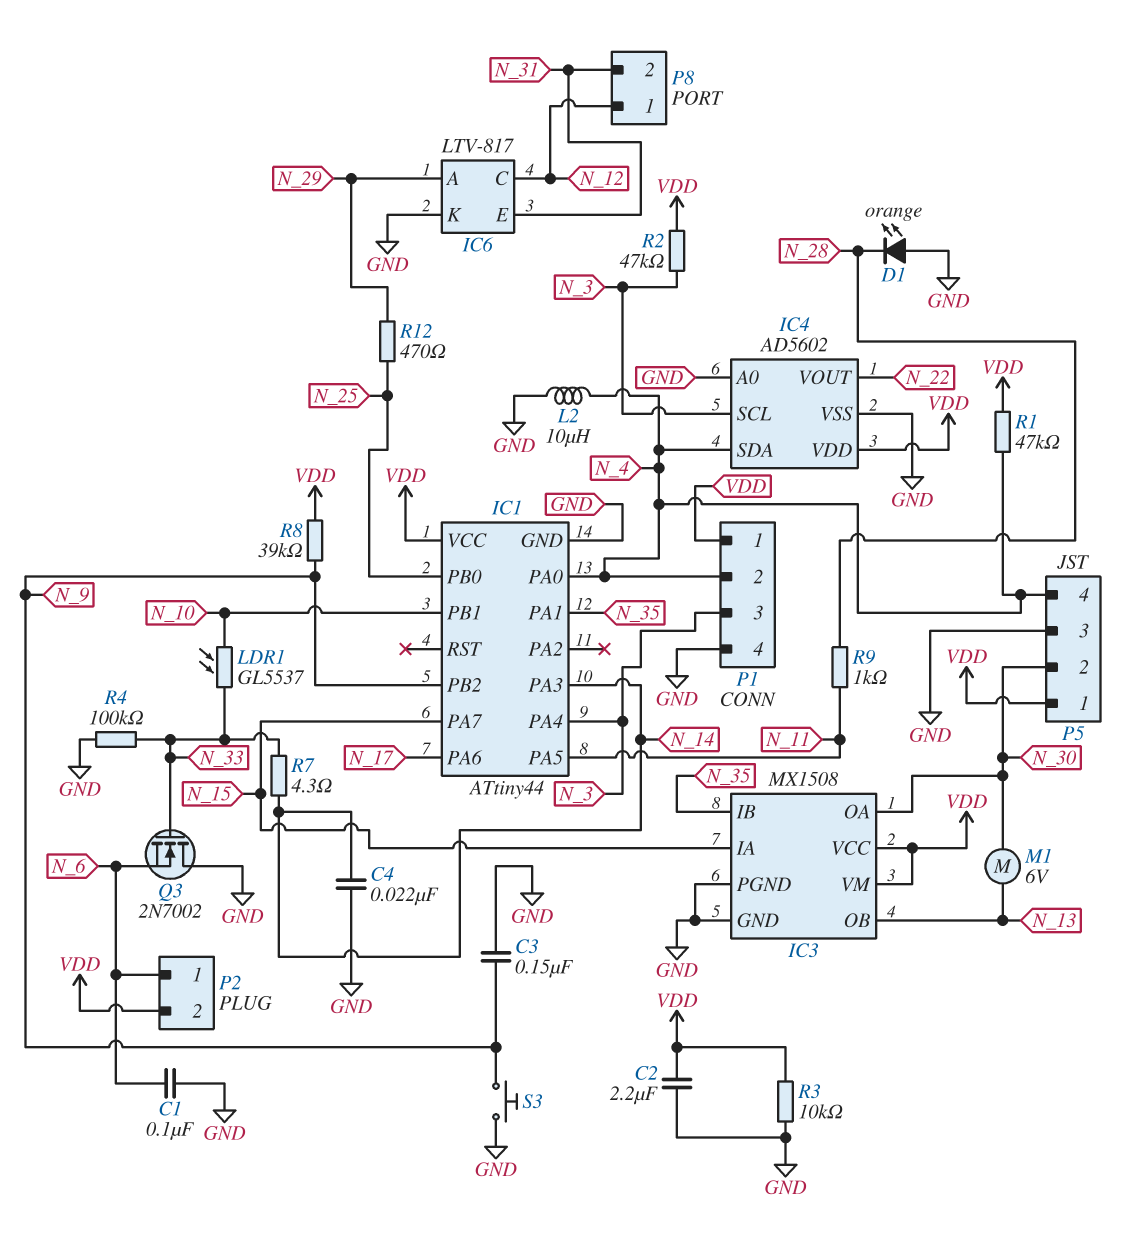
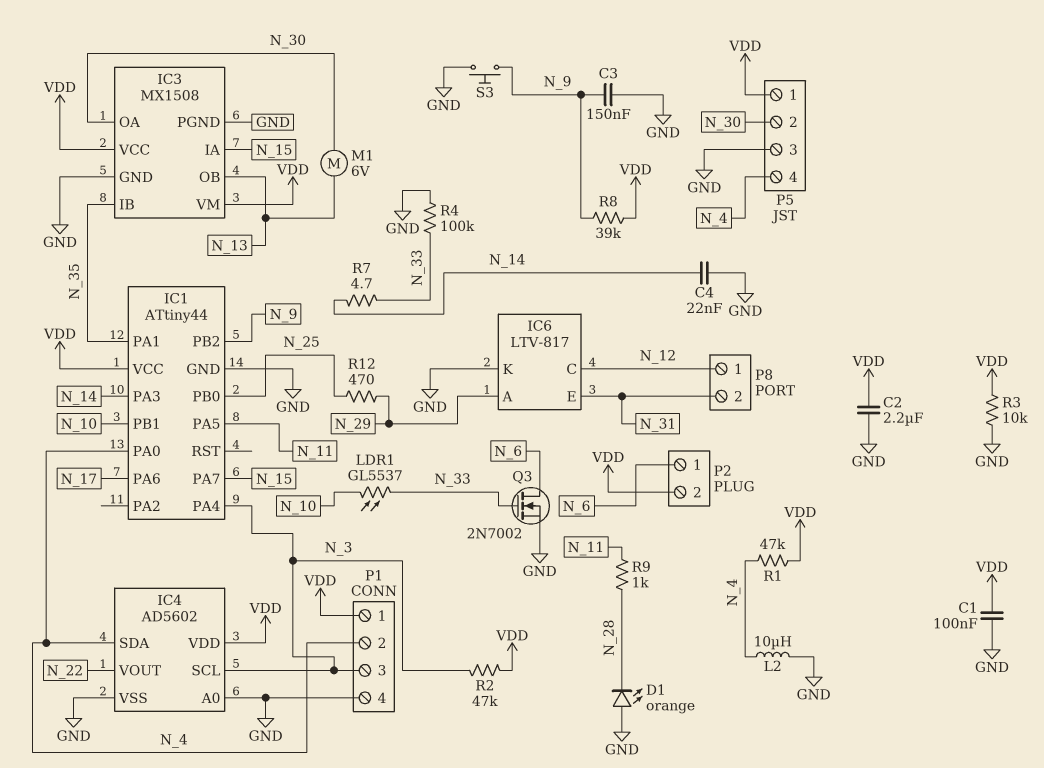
C1: 100nF (GND, N_6) -> 100nF (GND, VDD)
Q3: NMOS 2N7002 (G N_33, D GND, S N_6) -> NMOS 2N7002 (G N_33, D N_6, S GND)
R7: 4.3 (N_14, N_33) -> 4.7 (N_14, N_33)

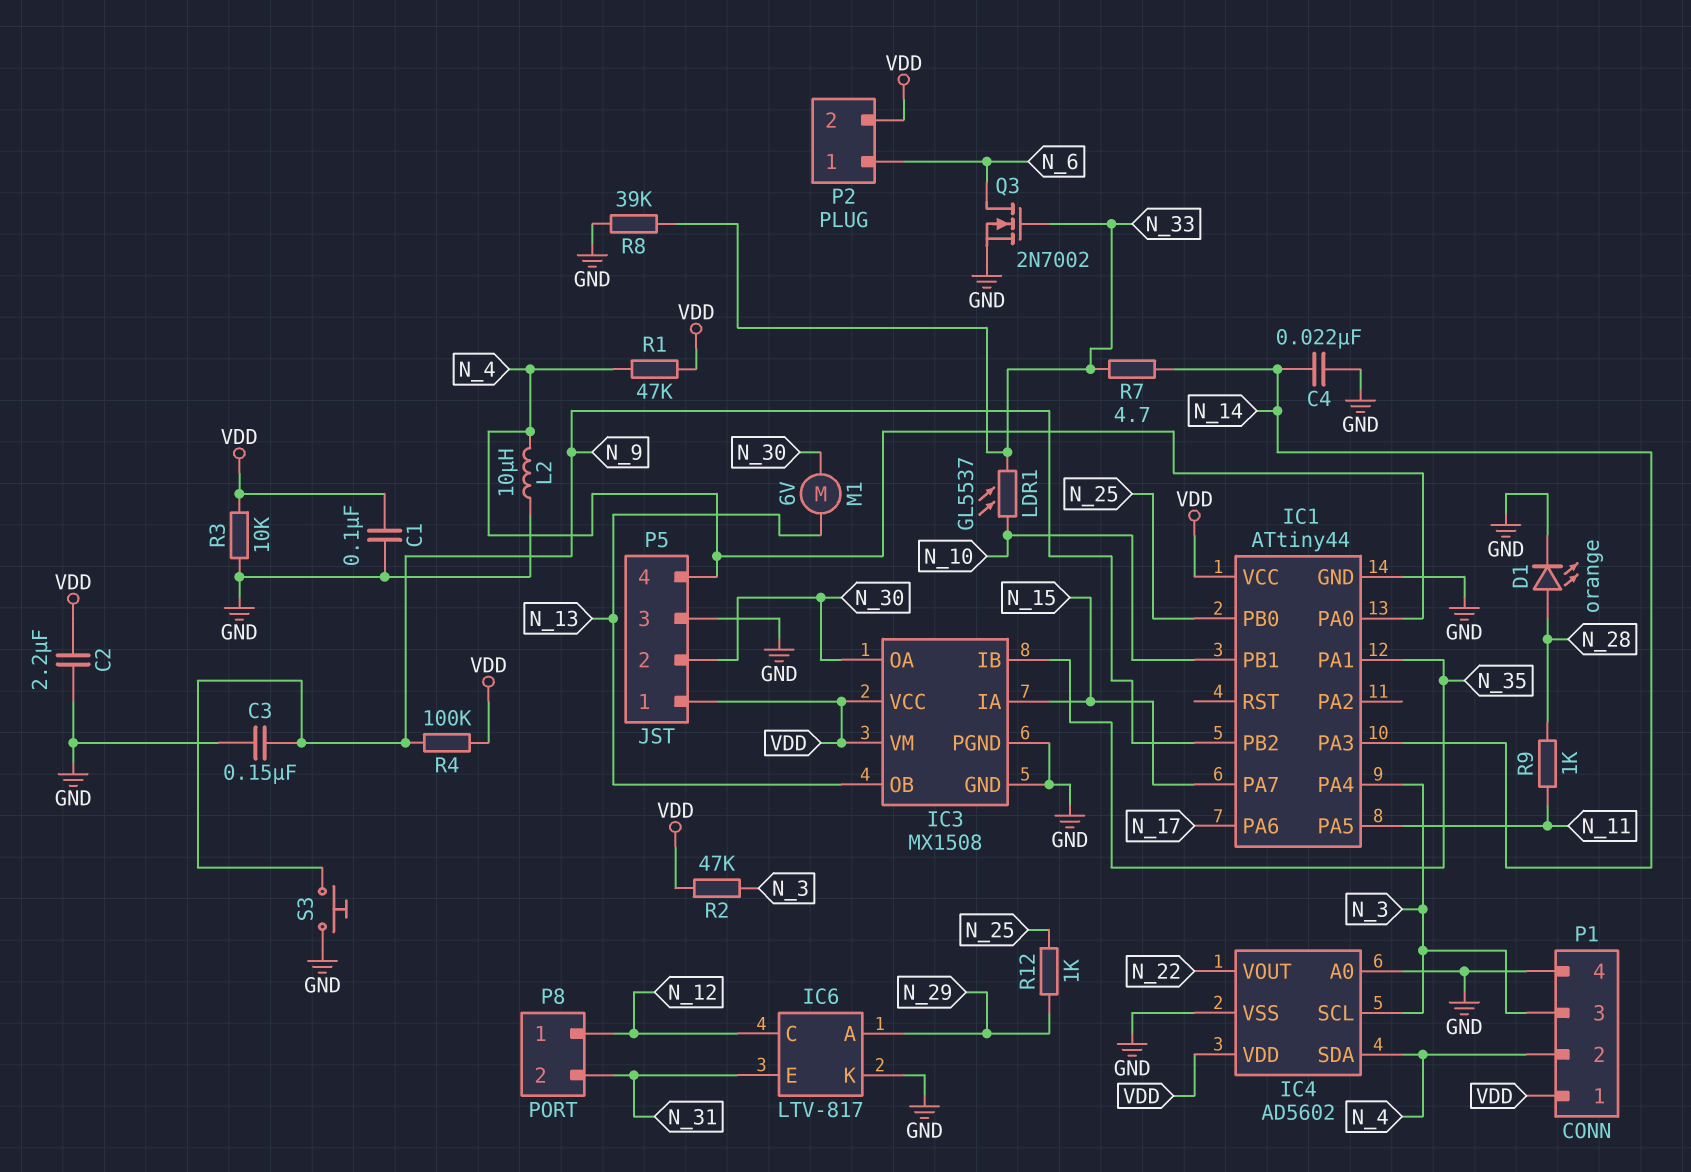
D1: LED orange (A GND, K N_28) -> LED orange (A N_28, K GND)
R4: 100k (GND, N_33) -> 100k (N_9, VDD)
R8: 39k (N_9, VDD) -> 39k (GND, N_33)
R12: 470 (N_25, N_29) -> 1k (N_25, N_29)

